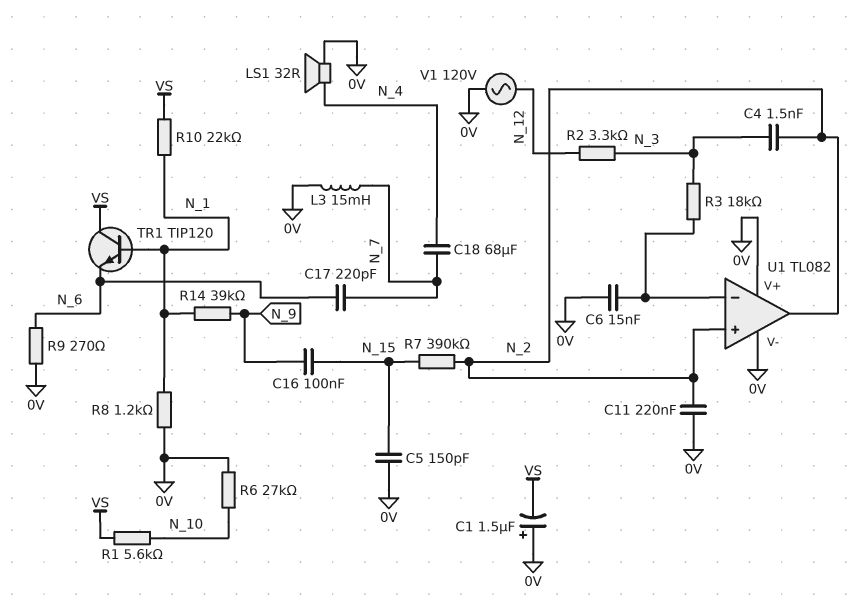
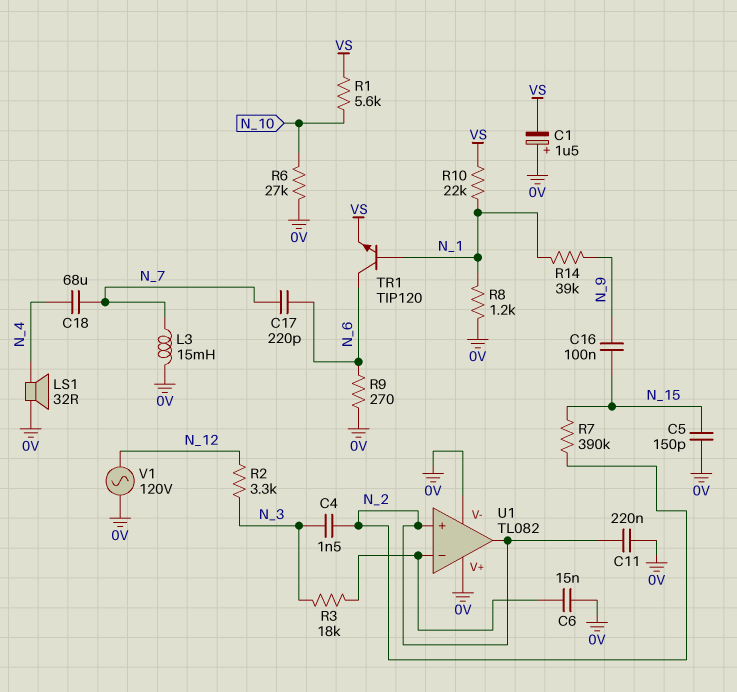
TR1: NPN TIP120 (B N_1, C VS, E N_6) -> NPN TIP120 (B N_1, C N_6, E VS)

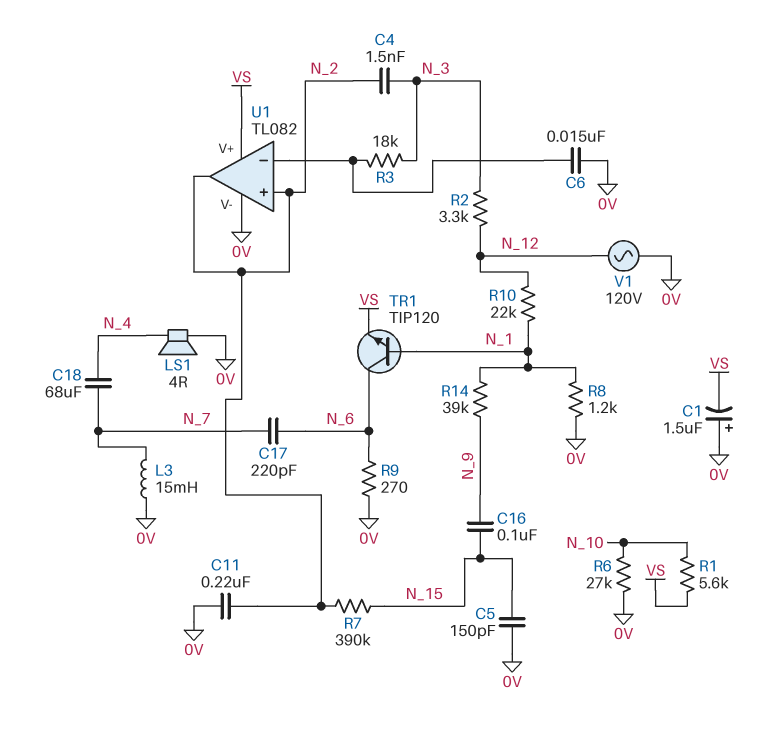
LS1: speaker 32R (0V, N_4) -> speaker 4R (0V, N_4)
R10: 22k (N_1, VS) -> 22k (N_1, N_12)
U1 pin V+: 0V -> VS

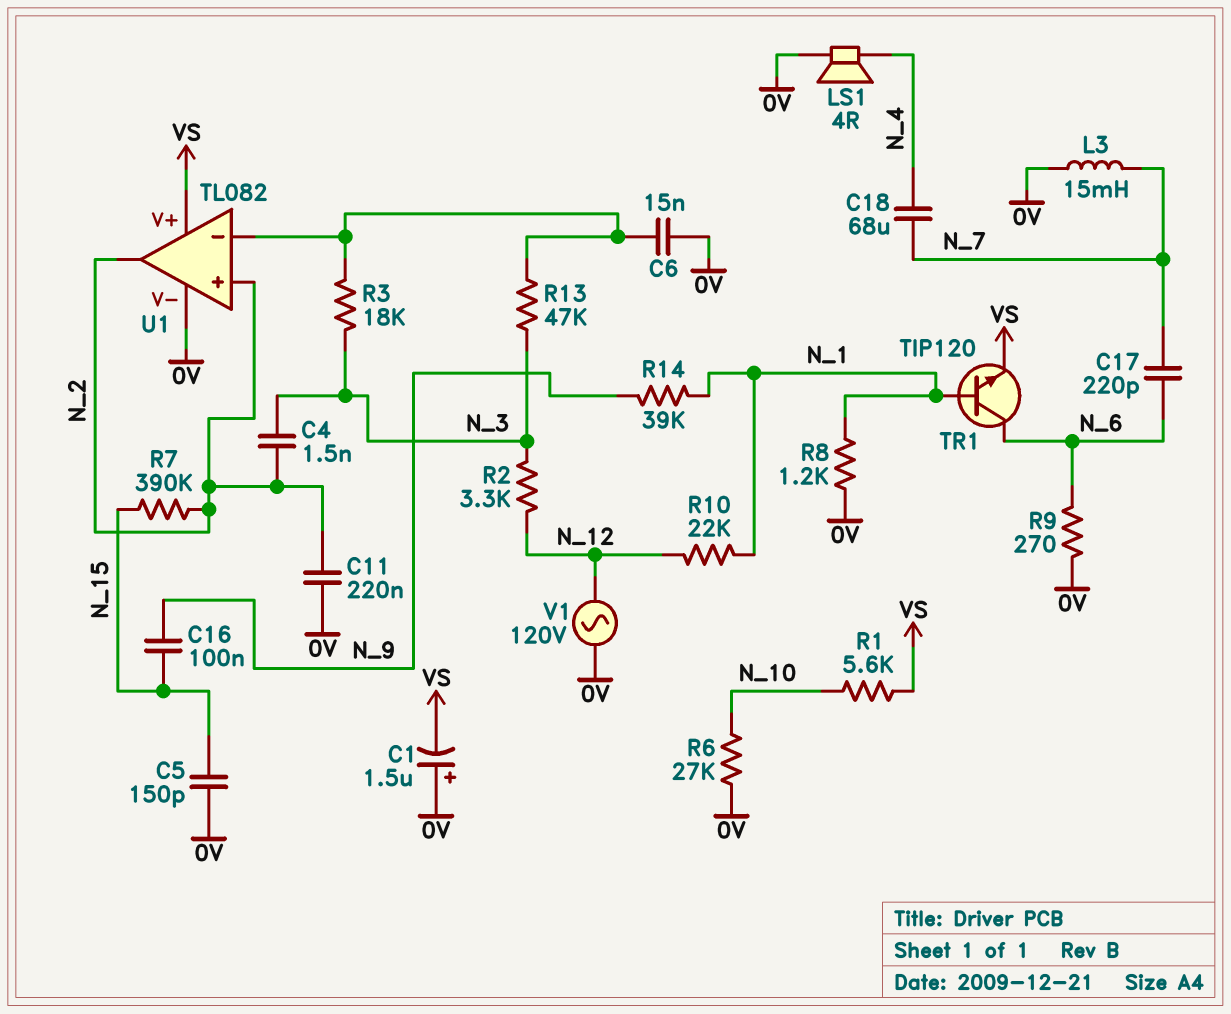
R13: none -> 47k (N_3, U1/in-)

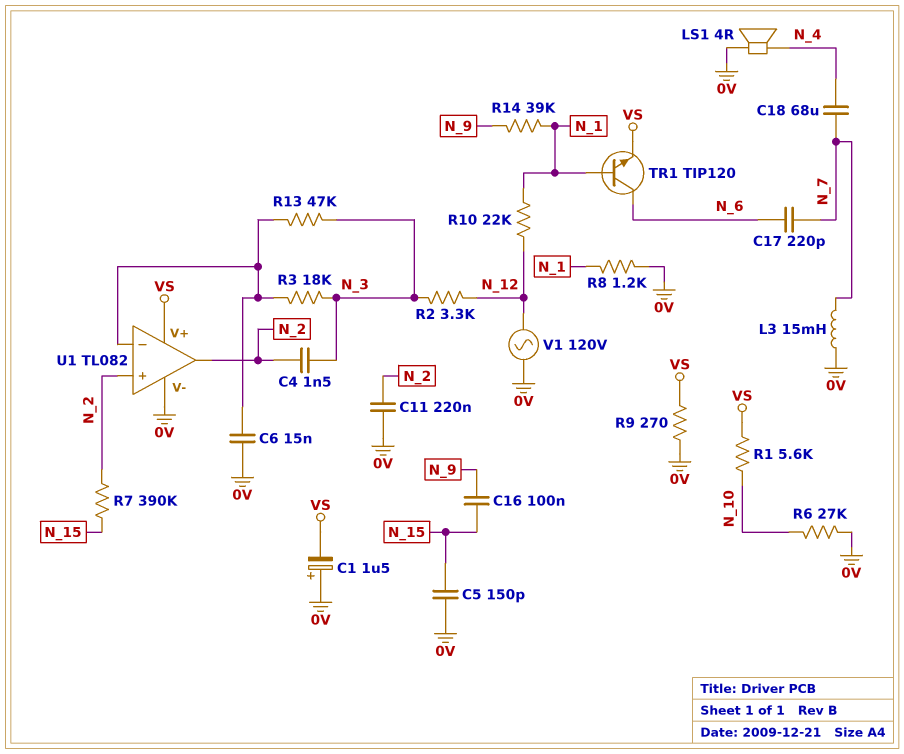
R9: 270 (0V, N_6) -> 270 (0V, VS)

